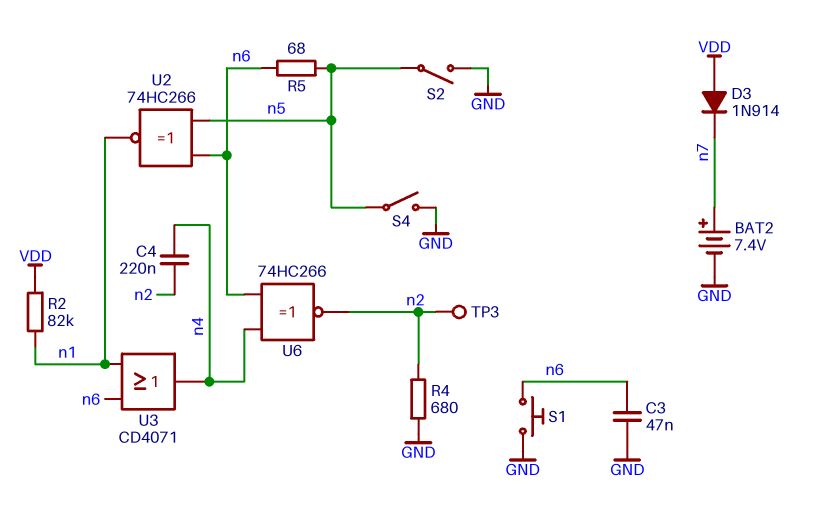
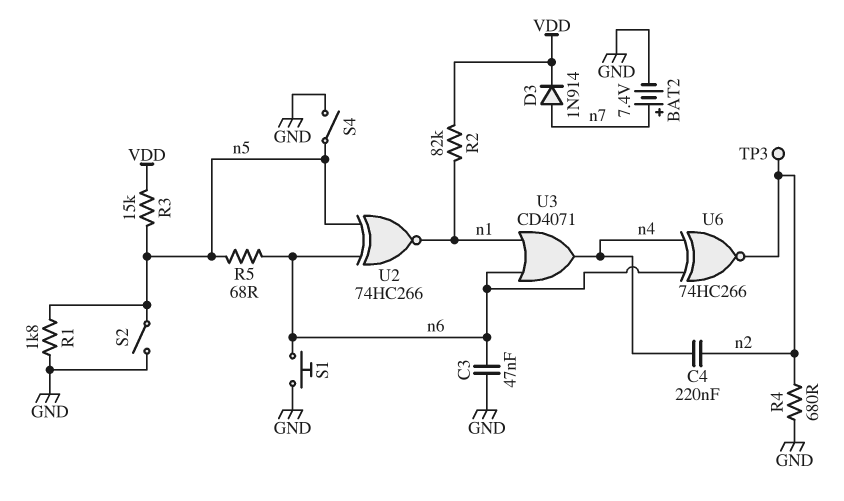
D3: diode 1N914 (A VDD, K n7) -> diode 1N914 (A n7, K VDD)
R1: none -> 1.8k (GND, n5)
R3: none -> 15k (VDD, n5)

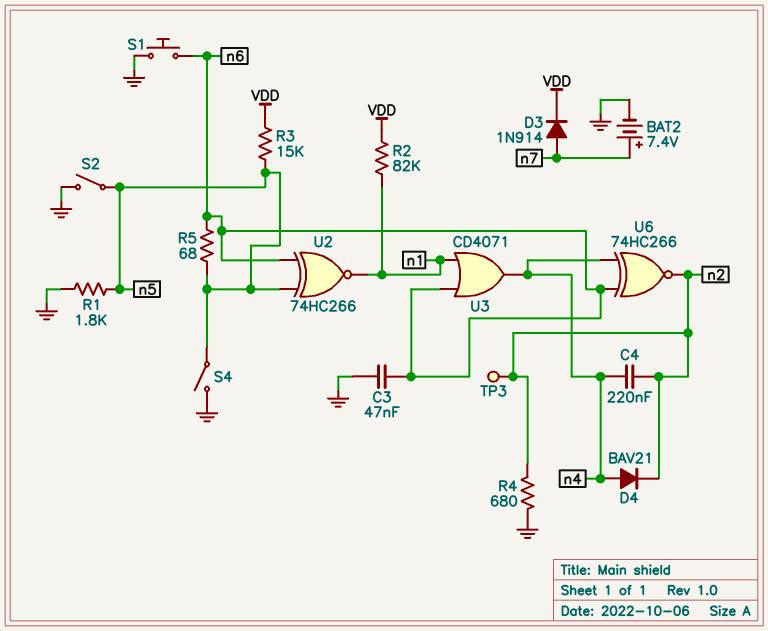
D4: none -> diode BAV21 (A n4, K n2)

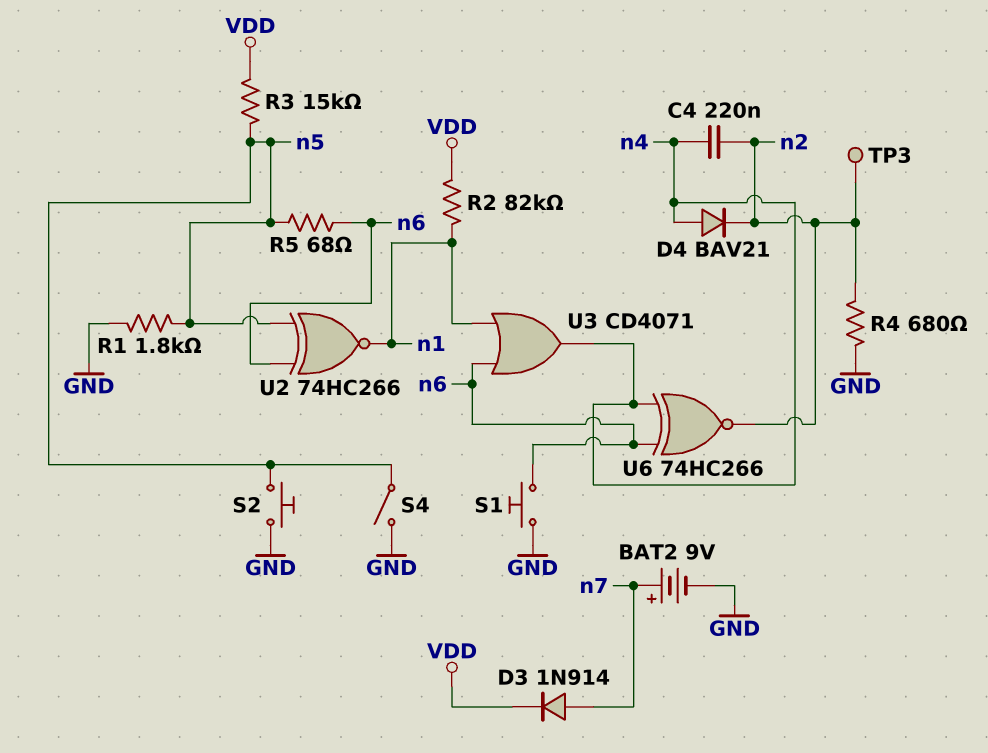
BAT2: 7.4V (plus n7, minus GND) -> 9V (plus n7, minus GND)
C3: 47nF (GND, n6) -> none
S2: switch (GND, n5) -> button (GND, n5)

